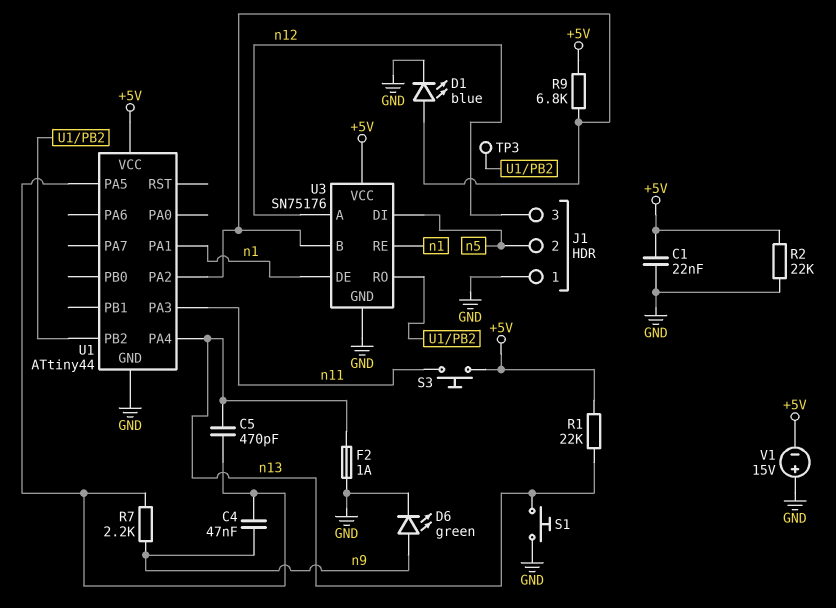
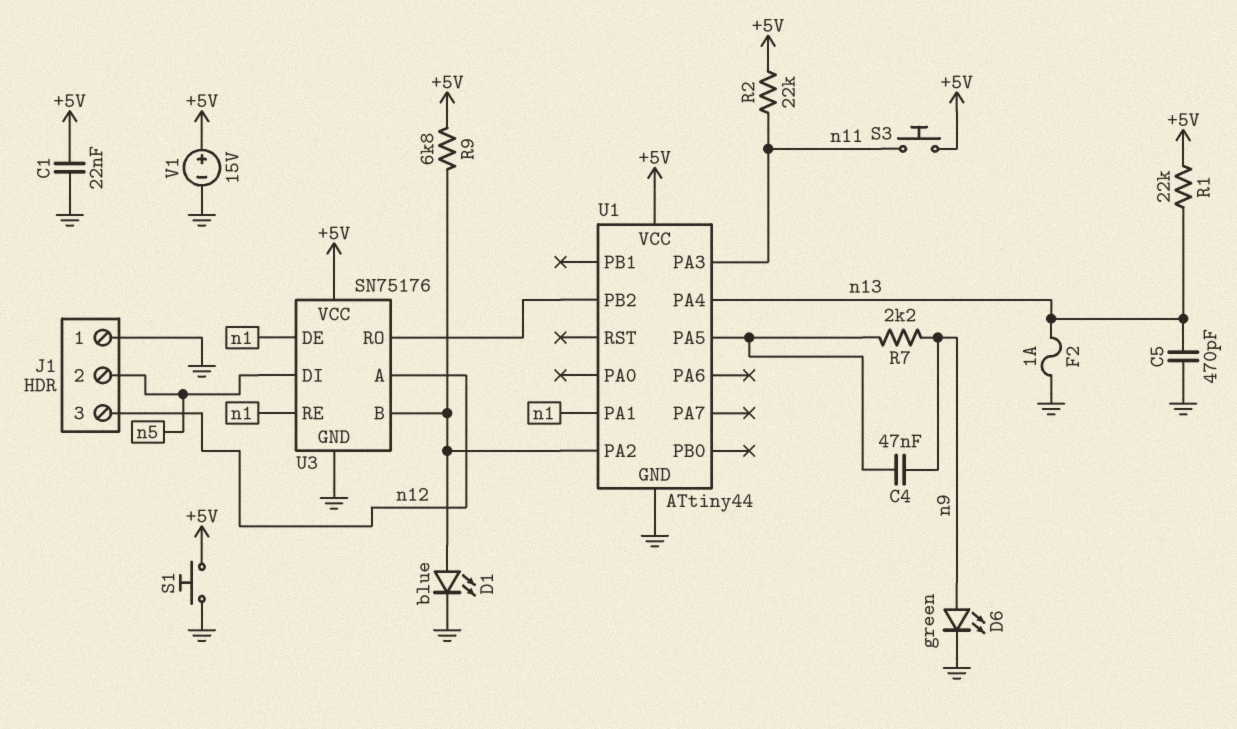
C5: 470pF (U1/PA5, n13) -> 470pF (GND, n13)
R2: 22k (+5V, GND) -> 22k (+5V, n11)
S1: button (GND, n13) -> button (+5V, GND)
TP3: test point (U1/PB2) -> none
V1: 15V (plus GND, minus +5V) -> 15V (plus +5V, minus GND)

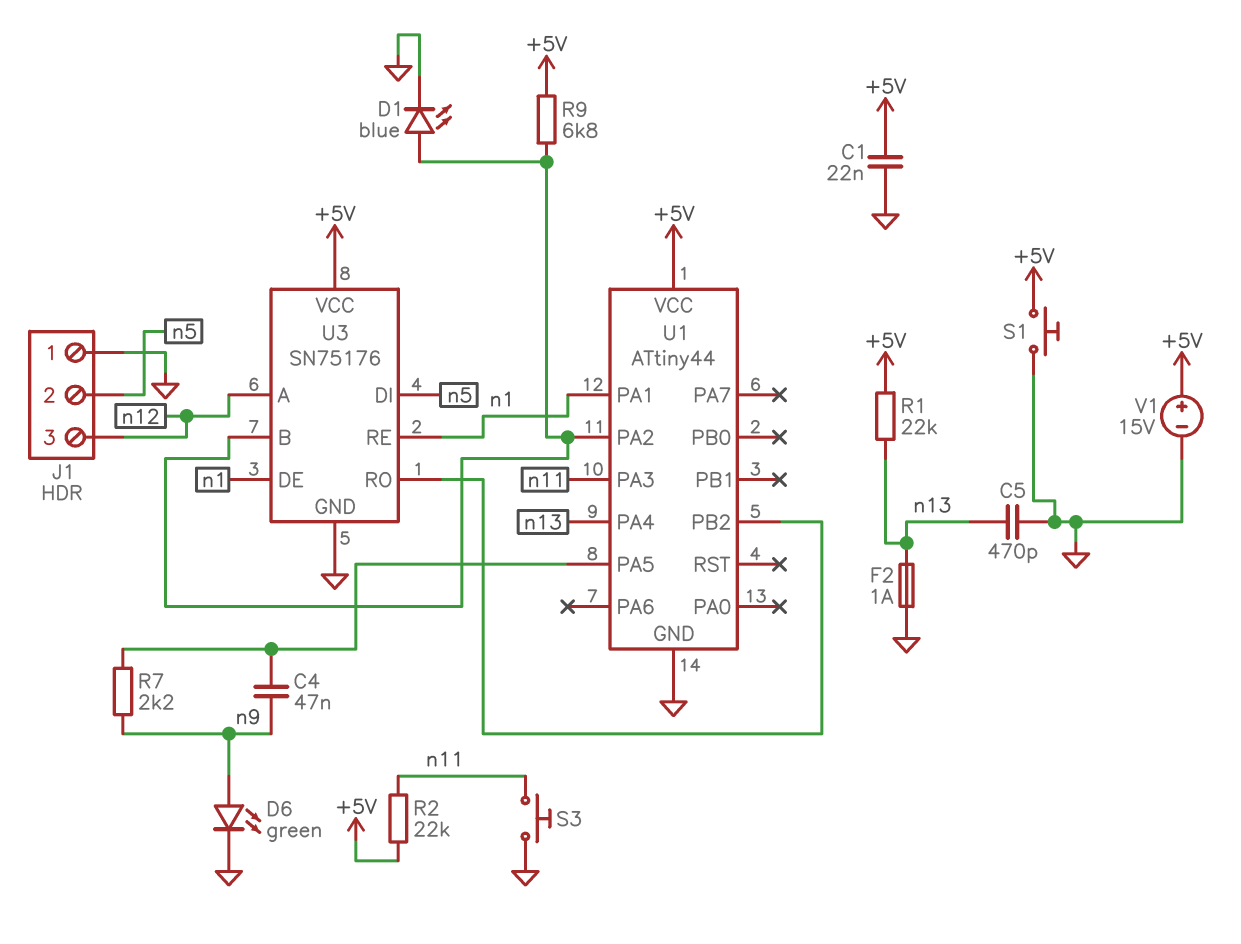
S3: button (+5V, n11) -> button (GND, n11)

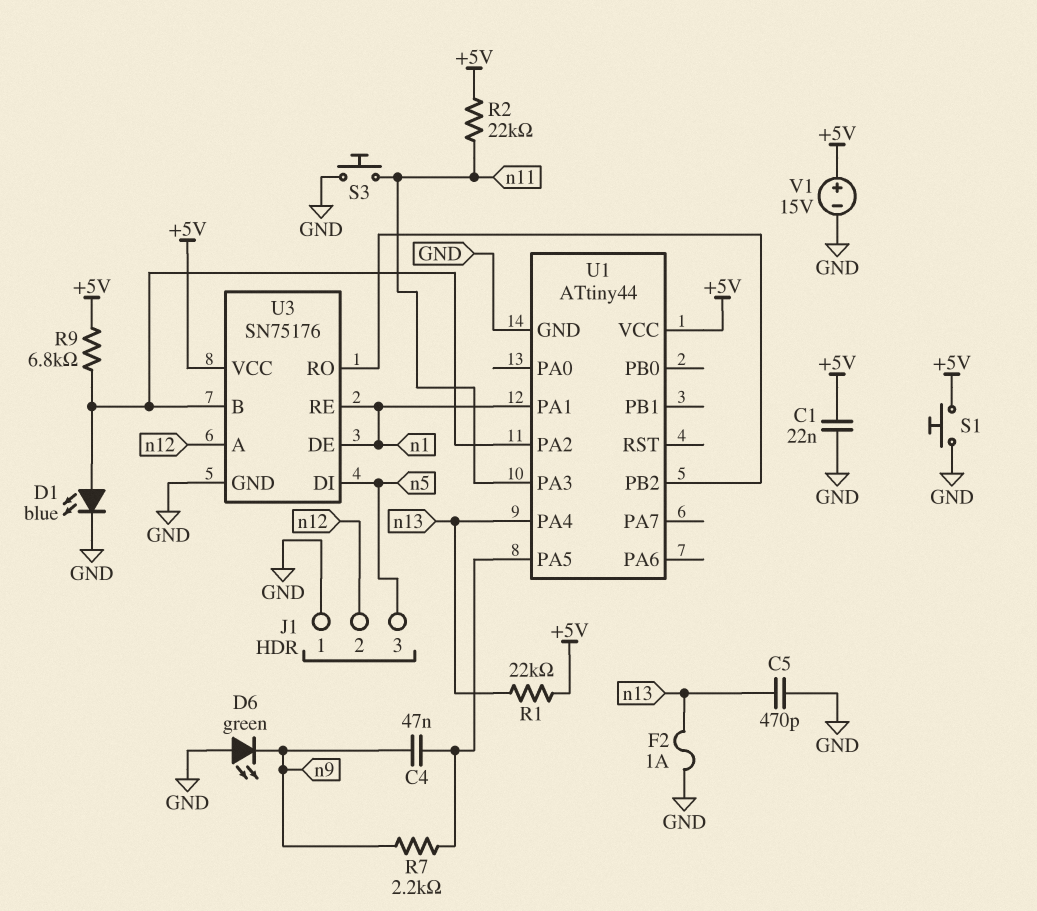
D6: LED green (A n9, K GND) -> LED green (A GND, K n9)
J1 pin 2: n5 -> n12
J1 pin 3: n12 -> n5

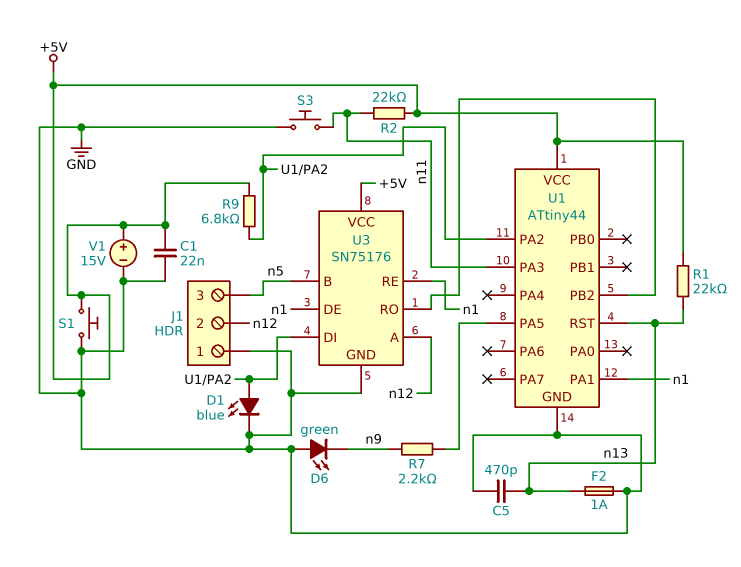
C4: 47nF (U1/PA5, n9) -> none
U1 pin PA4: n13 -> none
U1 pin RST: none -> n13
U3 pin B: U1/PA2 -> n5
U3 pin DI: n5 -> U1/PA2

